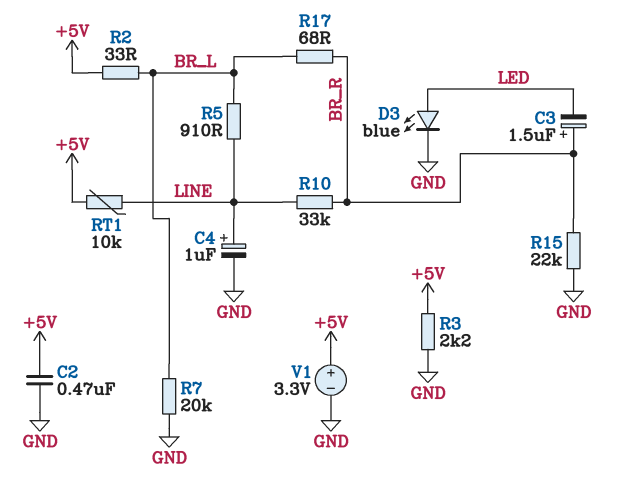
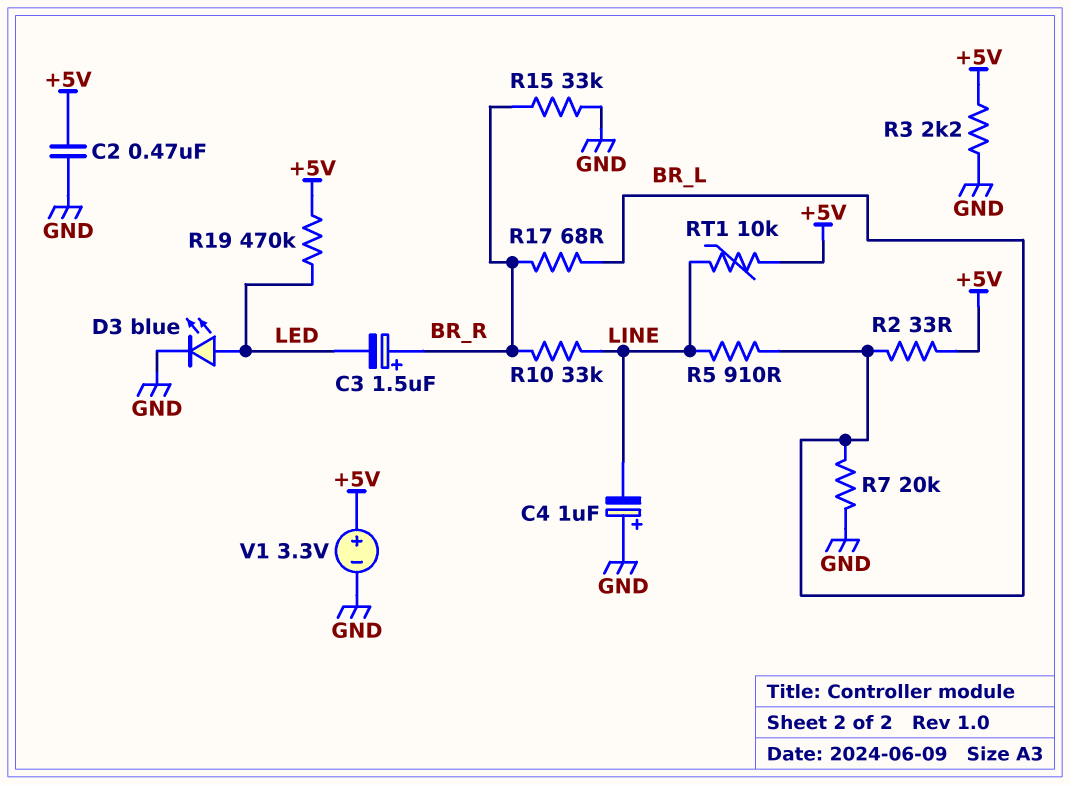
C4: 1uF (plus LINE, minus GND) -> 1uF (plus GND, minus LINE)
R15: 22k (BR_R, GND) -> 33k (BR_R, GND)
R19: none -> 470k (+5V, LED)

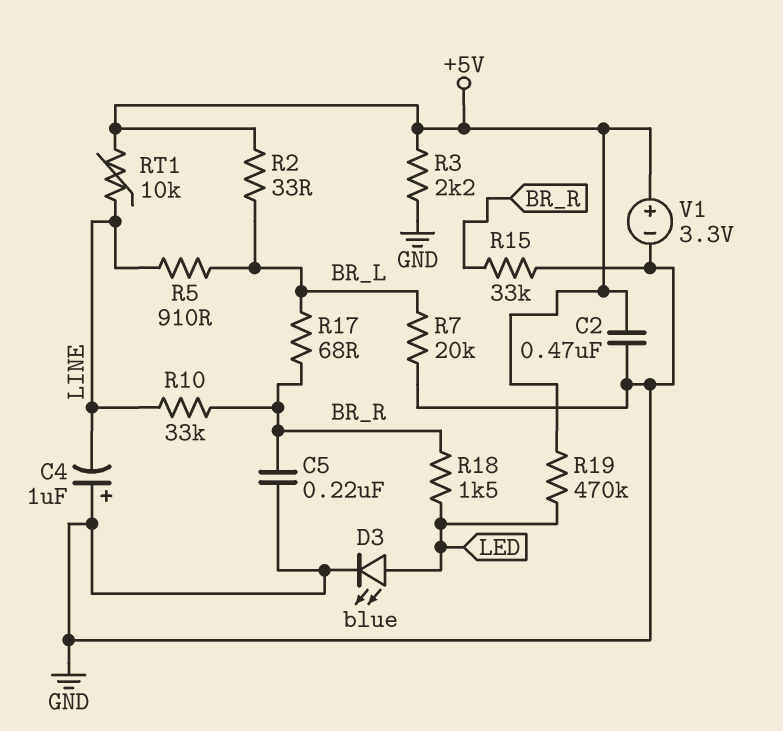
C3: 1.5uF (plus BR_R, minus LED) -> none
C5: none -> 220nF (BR_R, GND)
R18: none -> 1.5k (BR_R, LED)

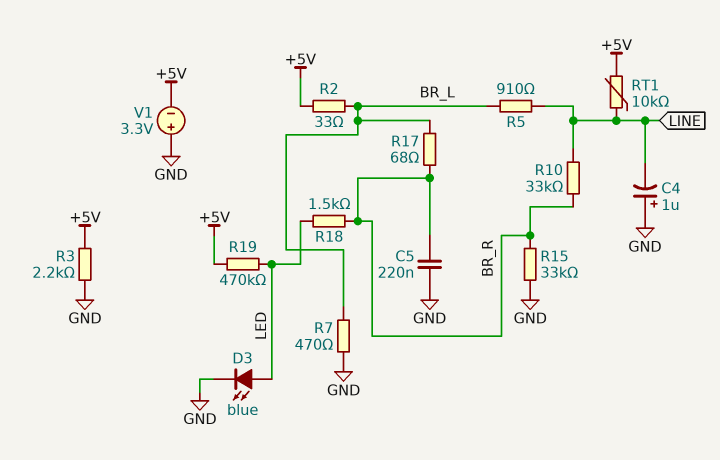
C2: 470nF (+5V, GND) -> none
R7: 20k (BR_L, GND) -> 470 (BR_L, GND)
V1: 3.3V (plus +5V, minus GND) -> 3.3V (plus GND, minus +5V)

